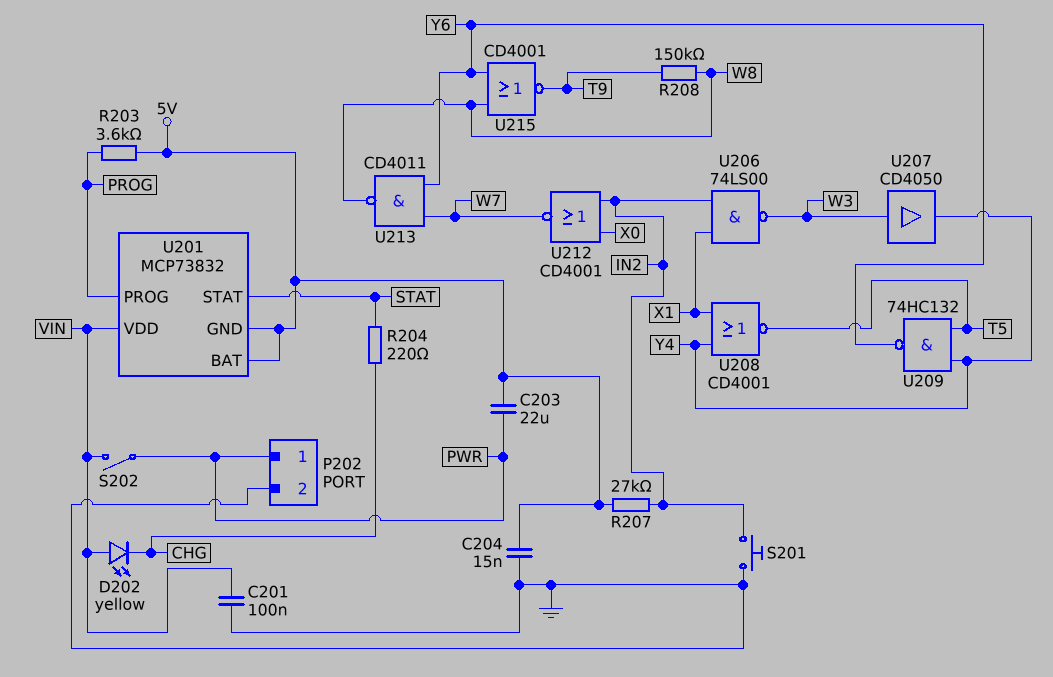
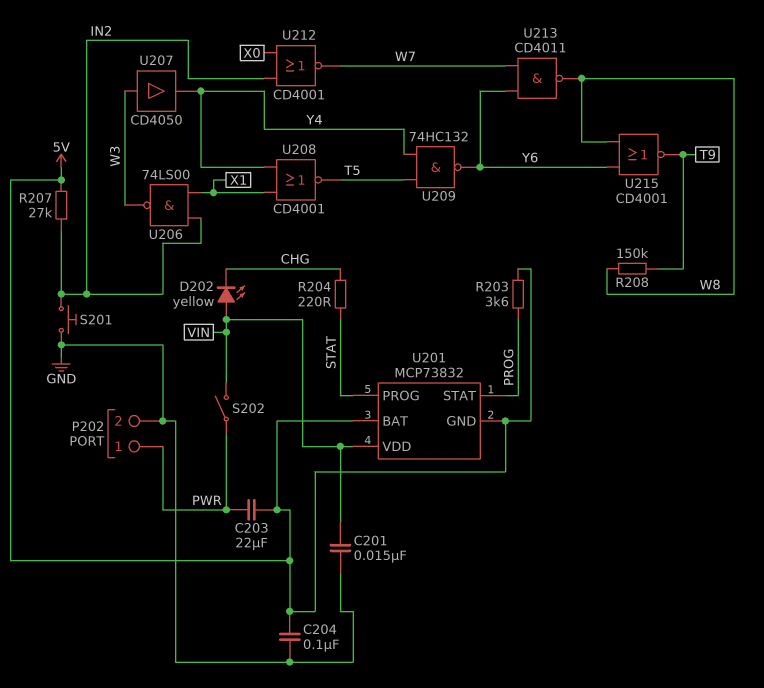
C201: 100nF (GND, VIN) -> 15nF (GND, VIN)
C204: 15nF (5V, GND) -> 100nF (5V, GND)
U201 pin PROG: PROG -> STAT
U201 pin STAT: STAT -> PROG

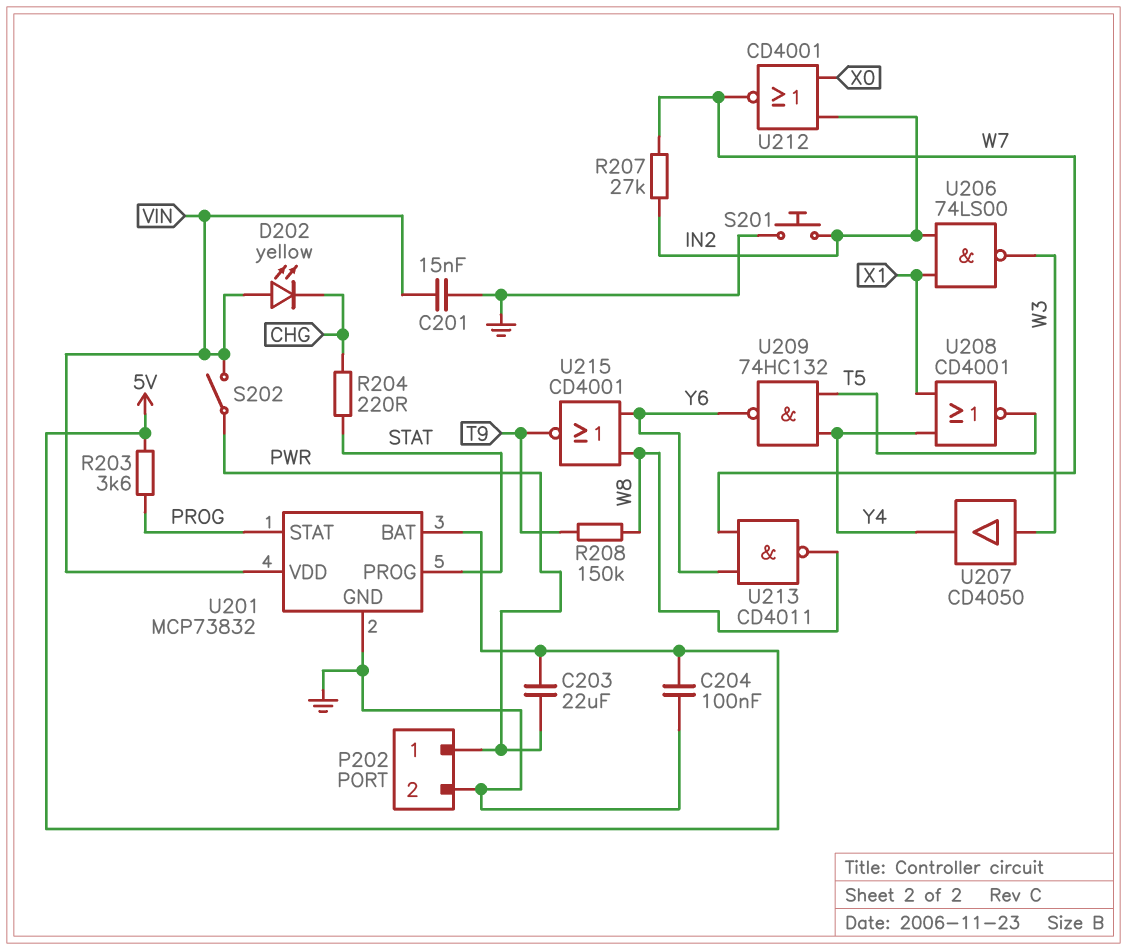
R207: 27k (5V, IN2) -> 27k (IN2, W7)
U201 pin GND: 5V -> GND

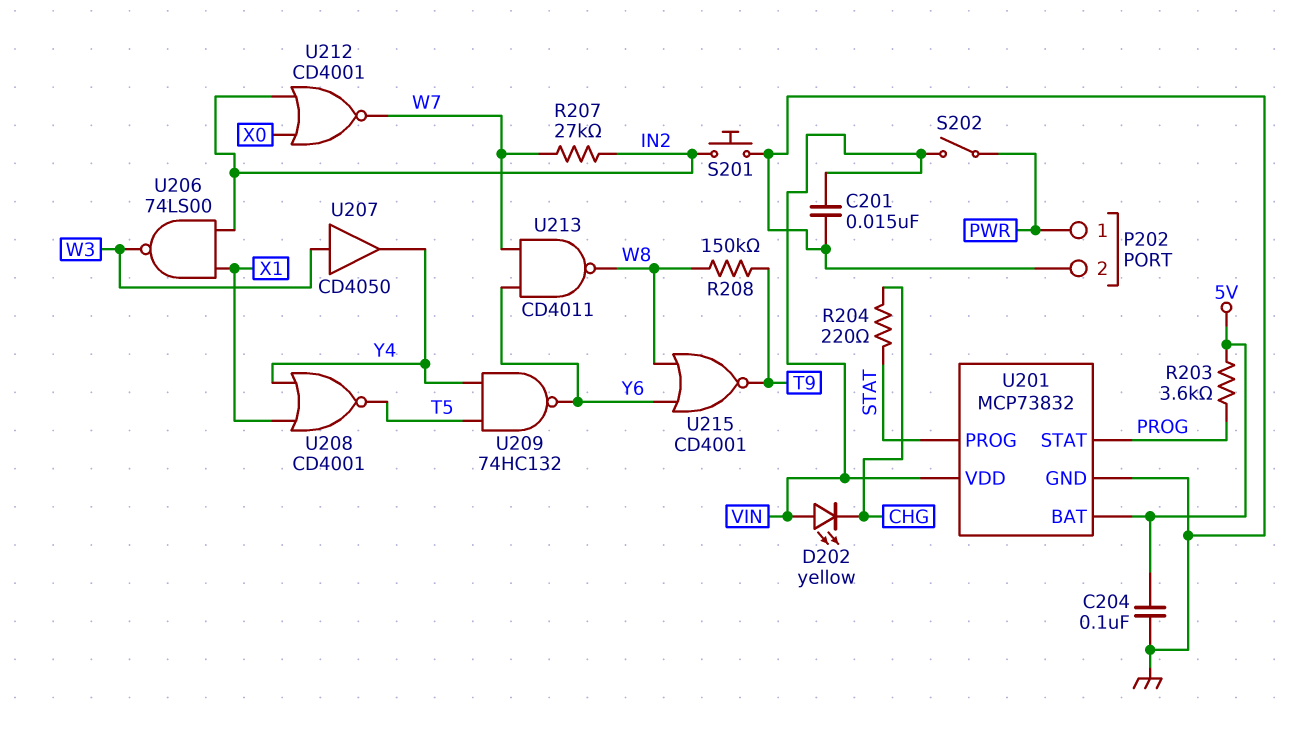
C203: 22uF (5V, PWR) -> none

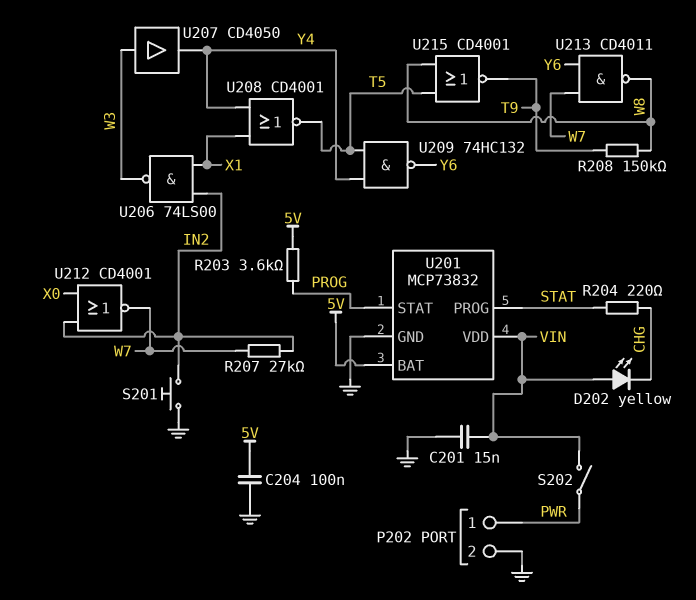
U215: NOR CD4001 (in W8, in Y6, out T9) -> NOR CD4001 (in T5, in W8, out T9)

